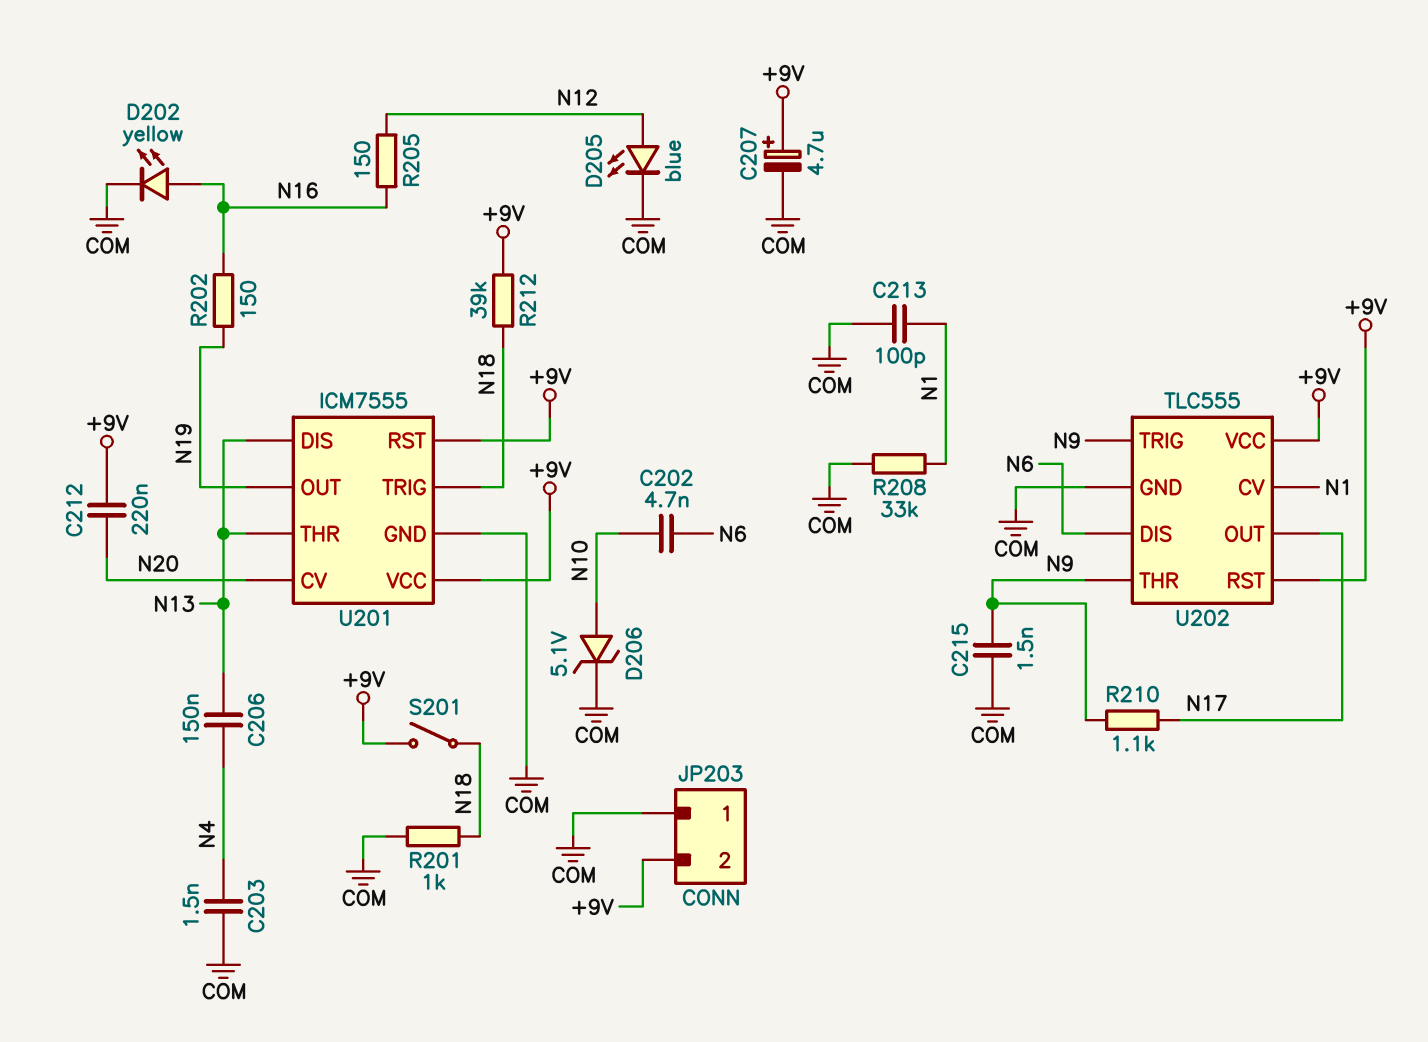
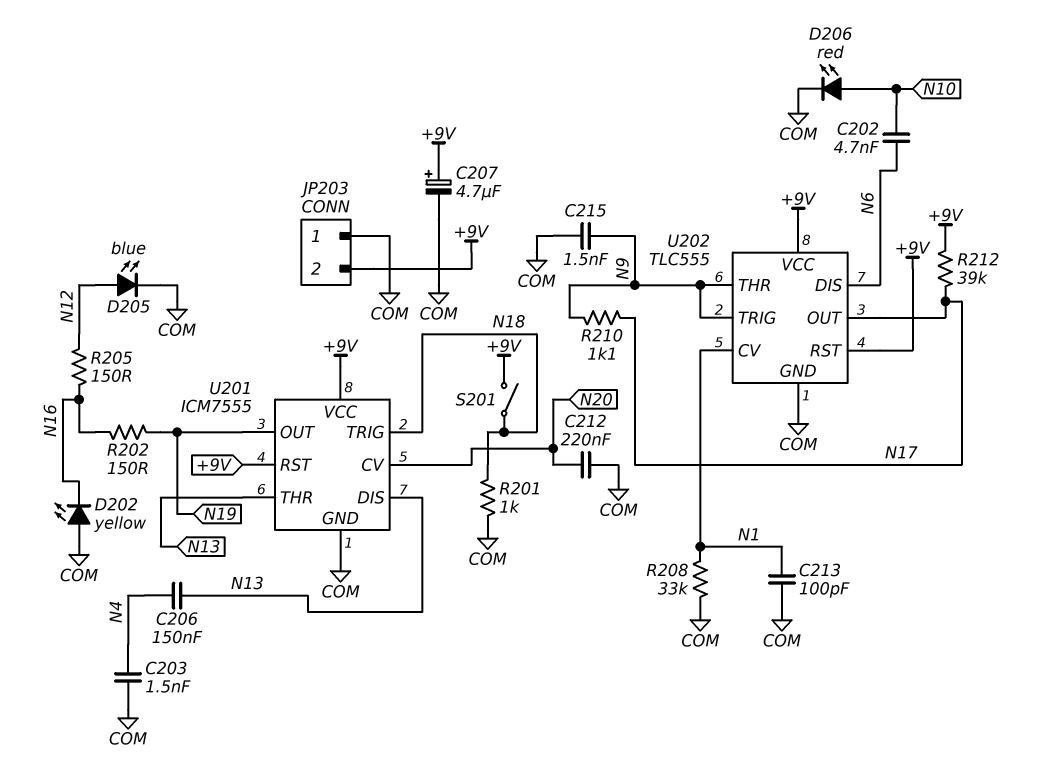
C212: 220nF (+9V, N20) -> 220nF (COM, N20)
D202: LED yellow (A N16, K COM) -> LED yellow (A COM, K N16)
D206: zener 5.1V (A N10, K COM) -> LED red (A N10, K COM)
R212: 39k (+9V, N18) -> 39k (+9V, N17)

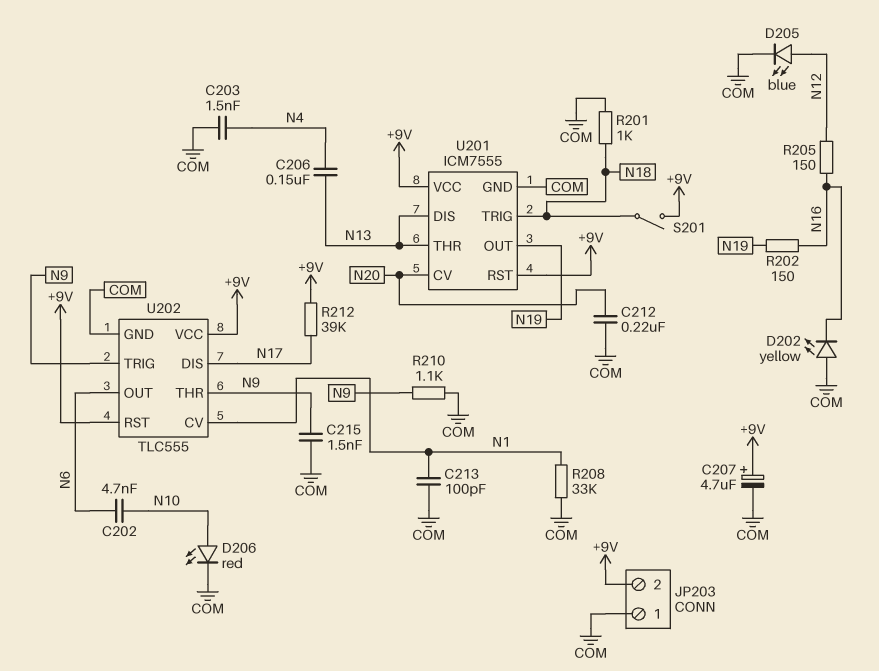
R210: 1.1k (N9, N17) -> 1.1k (COM, N9)
U202 pin DIS: N6 -> N17
U202 pin OUT: N17 -> N6

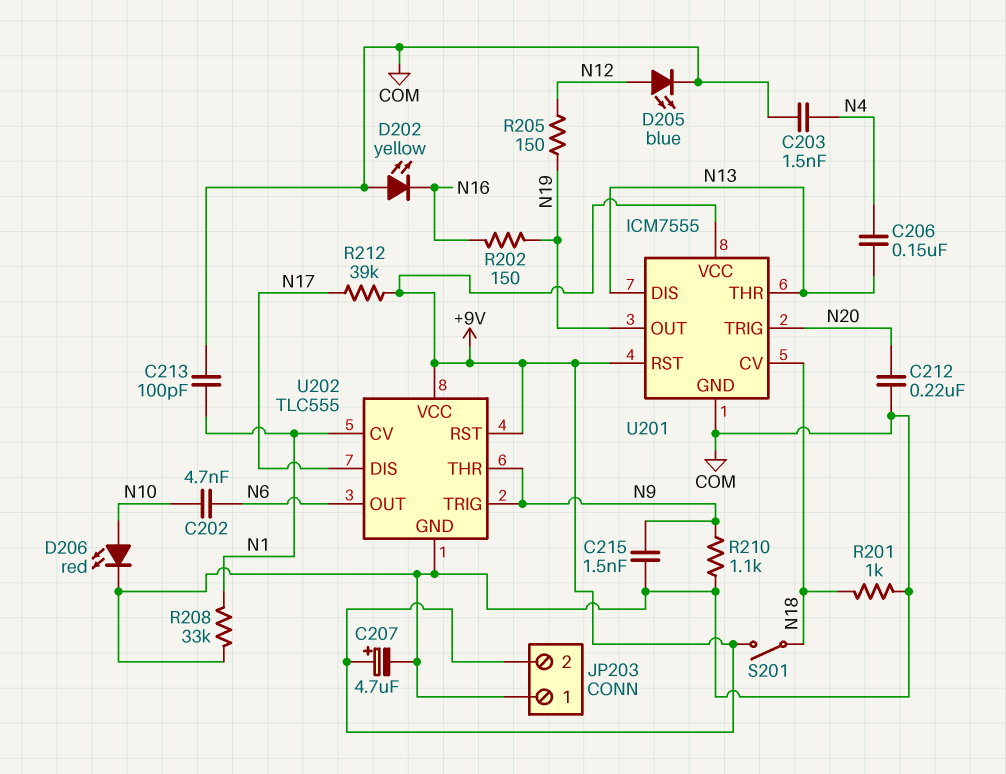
R205: 150 (N12, N16) -> 150 (N12, N19)
U201 pin CV: N20 -> N18
U201 pin TRIG: N18 -> N20

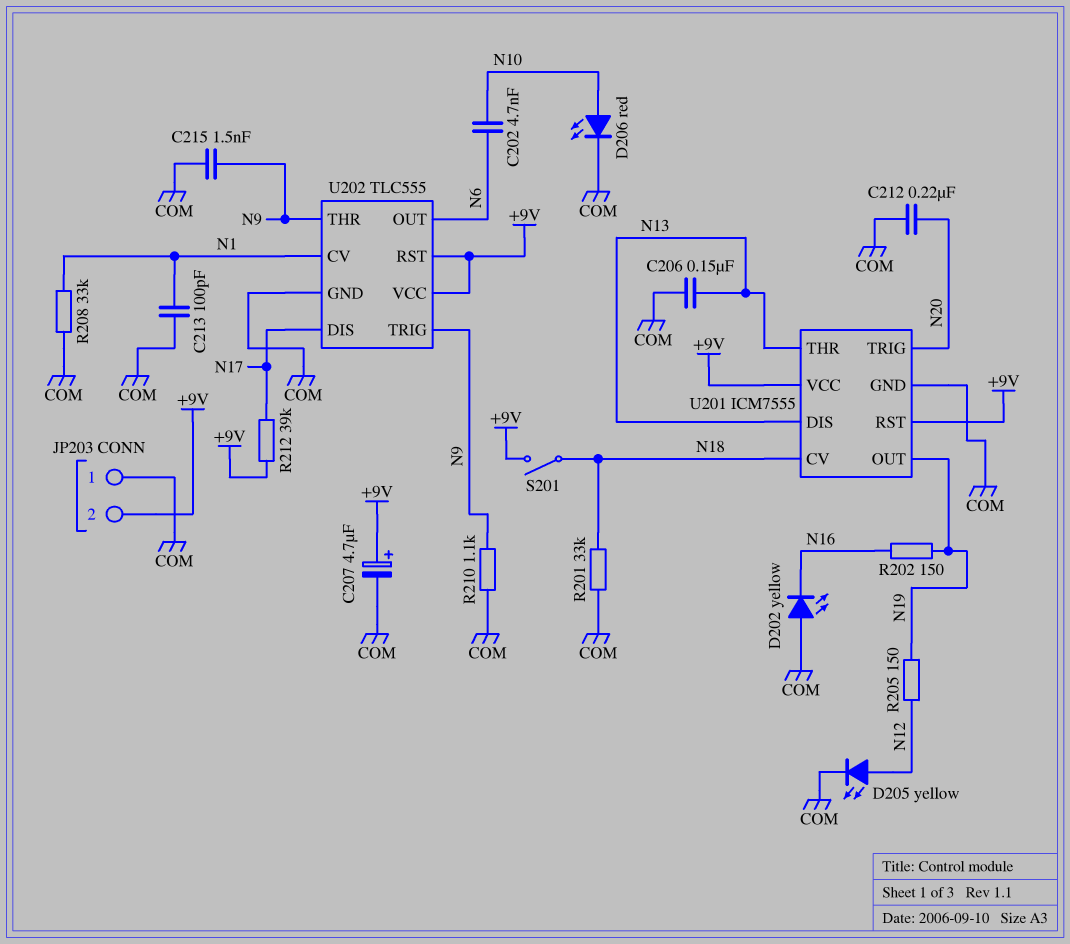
C203: 1.5nF (COM, N4) -> none
C206: 150nF (N4, N13) -> 150nF (COM, N13)
D205: LED blue (A N12, K COM) -> LED yellow (A N12, K COM)
R201: 1k (COM, N18) -> 33k (COM, N18)

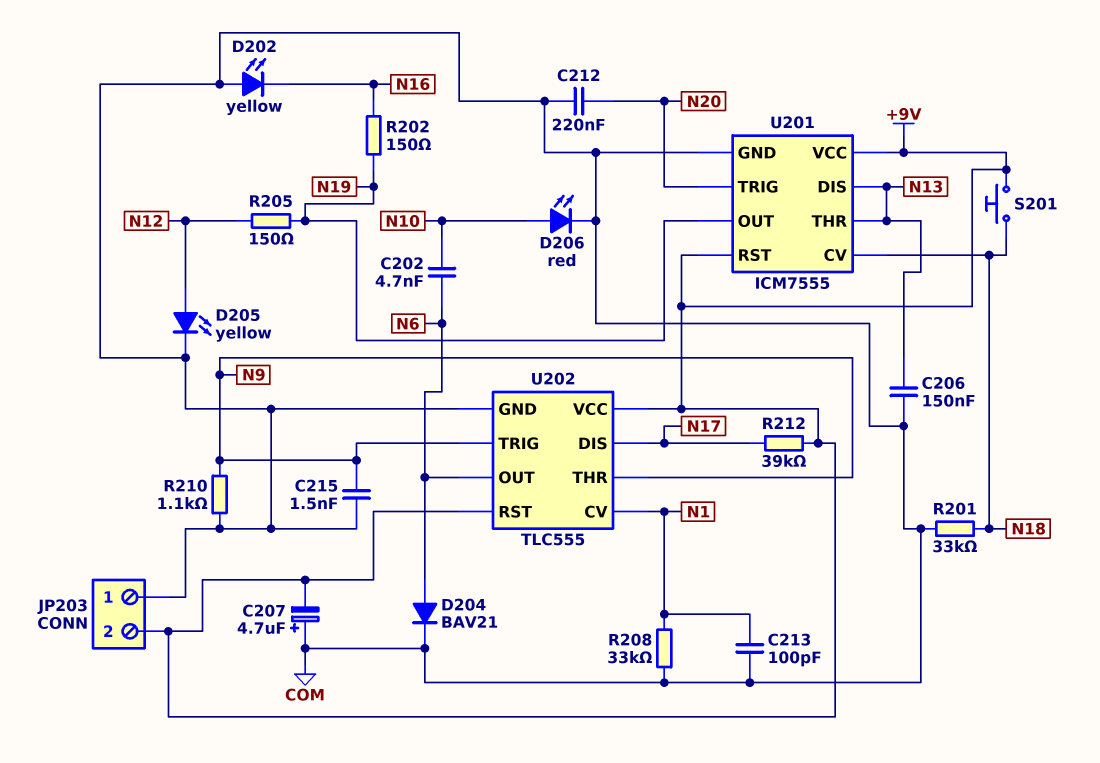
C207: 4.7uF (plus +9V, minus COM) -> 4.7uF (plus COM, minus +9V)
D204: none -> diode BAV21 (A N6, K COM)
S201: switch (+9V, N18) -> button (+9V, N18)

